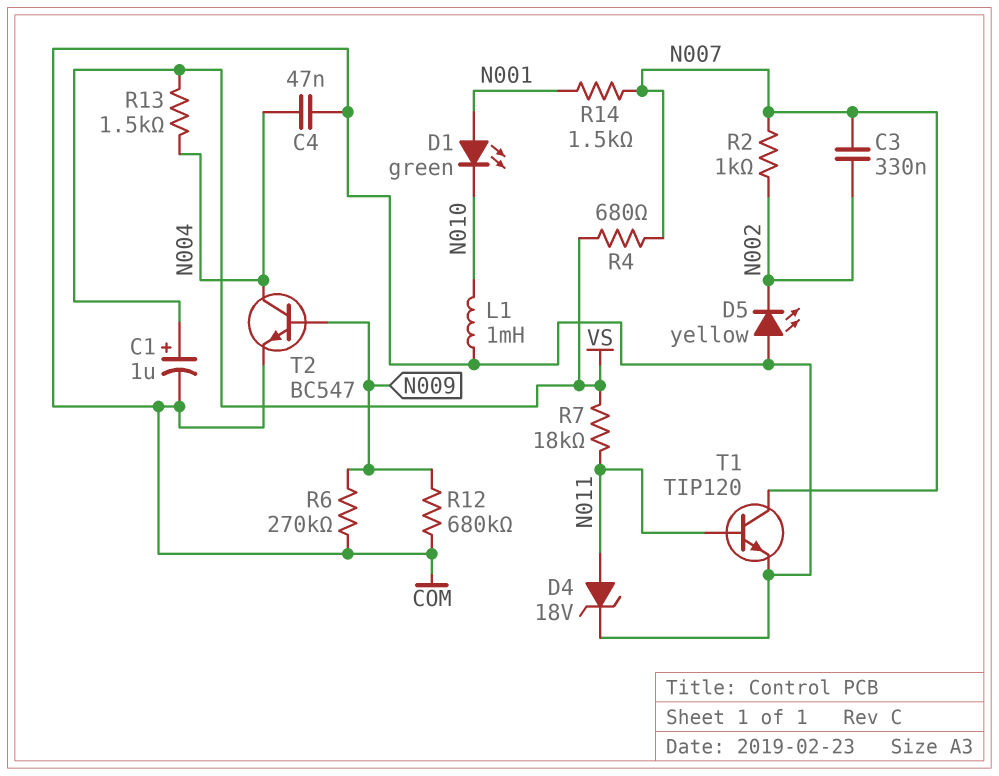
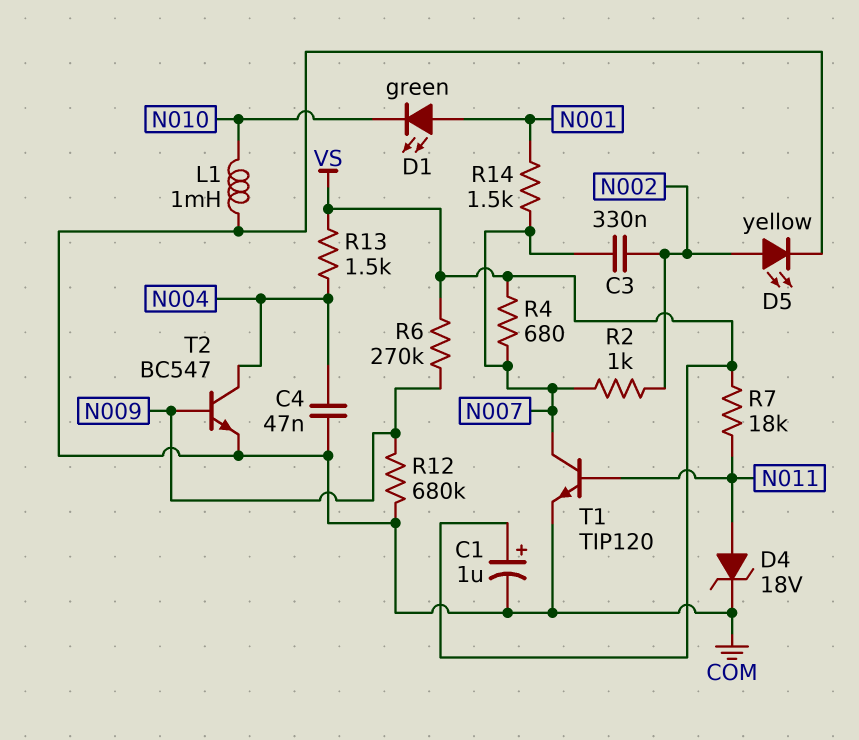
D5: LED yellow (A COM, K N002) -> LED yellow (A N002, K COM)
R6: 270k (COM, N009) -> 270k (N009, VS)

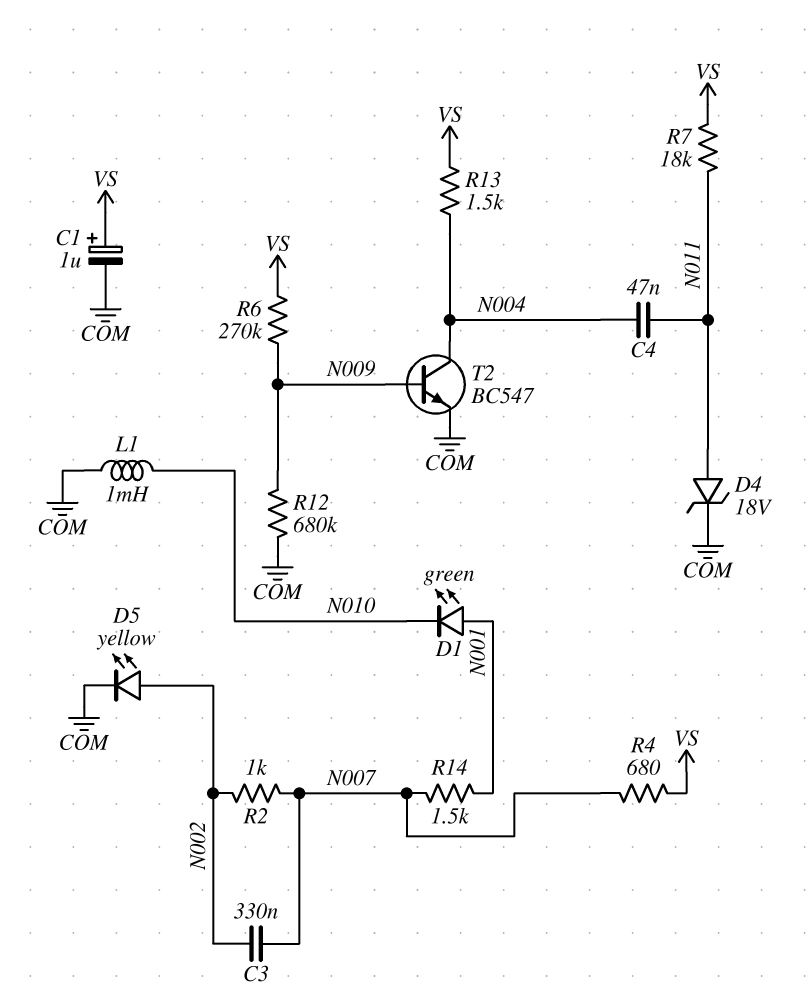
C4: 47nF (COM, N004) -> 47nF (N004, N011)
T1: NPN TIP120 (B N011, C N007, E COM) -> none

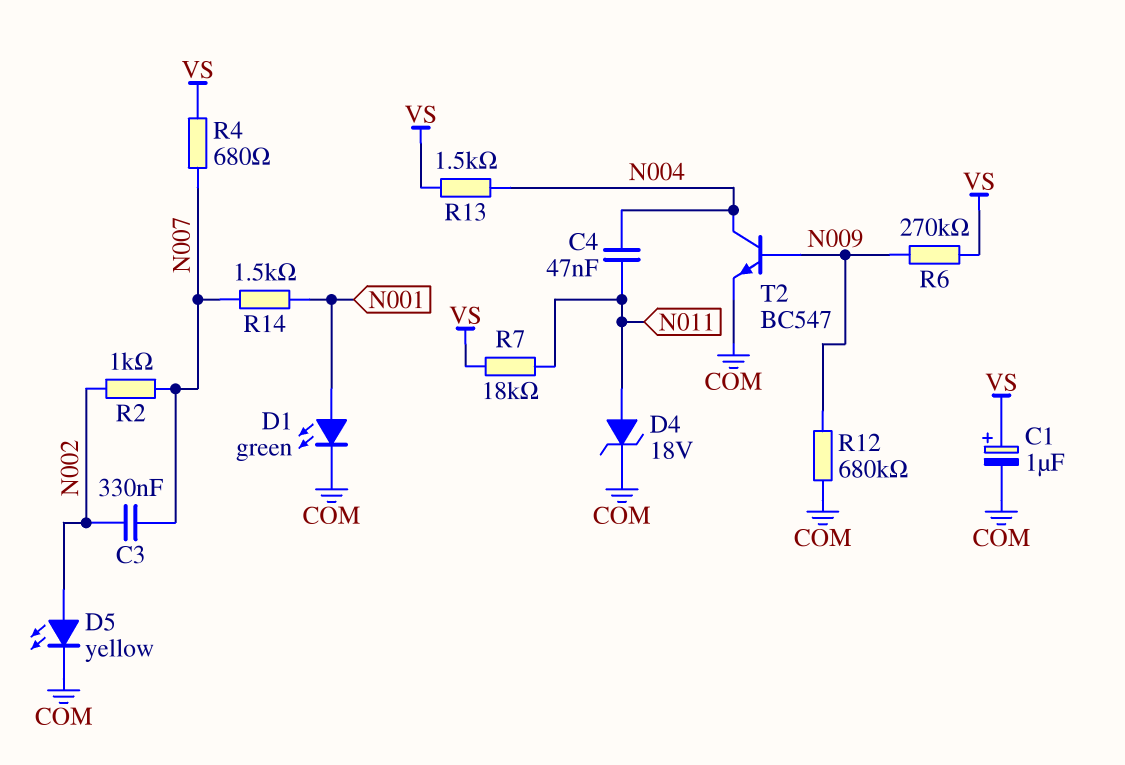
D1: LED green (A N001, K N010) -> LED green (A N001, K COM)
L1: 1mH (COM, N010) -> none

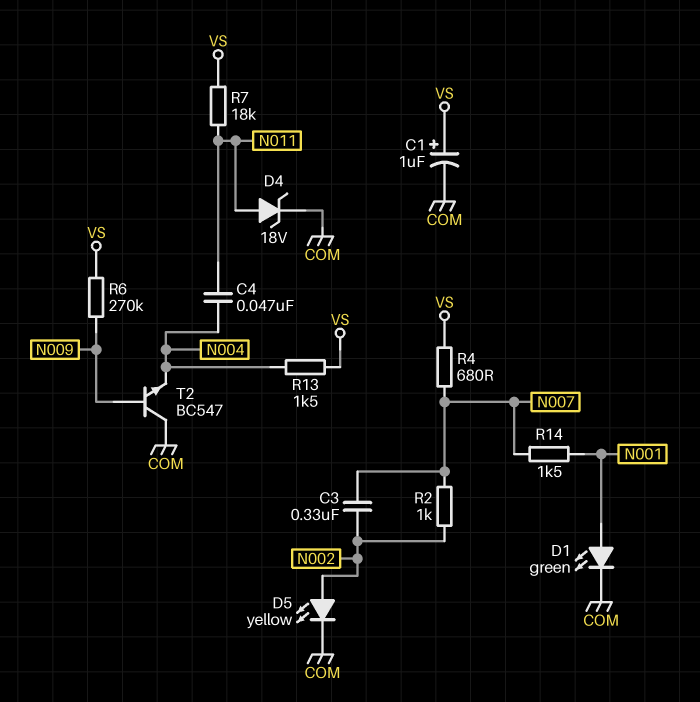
R12: 680k (COM, N009) -> none
T2: NPN BC547 (B N009, C N004, E COM) -> NPN BC547 (B N009, C COM, E N004)

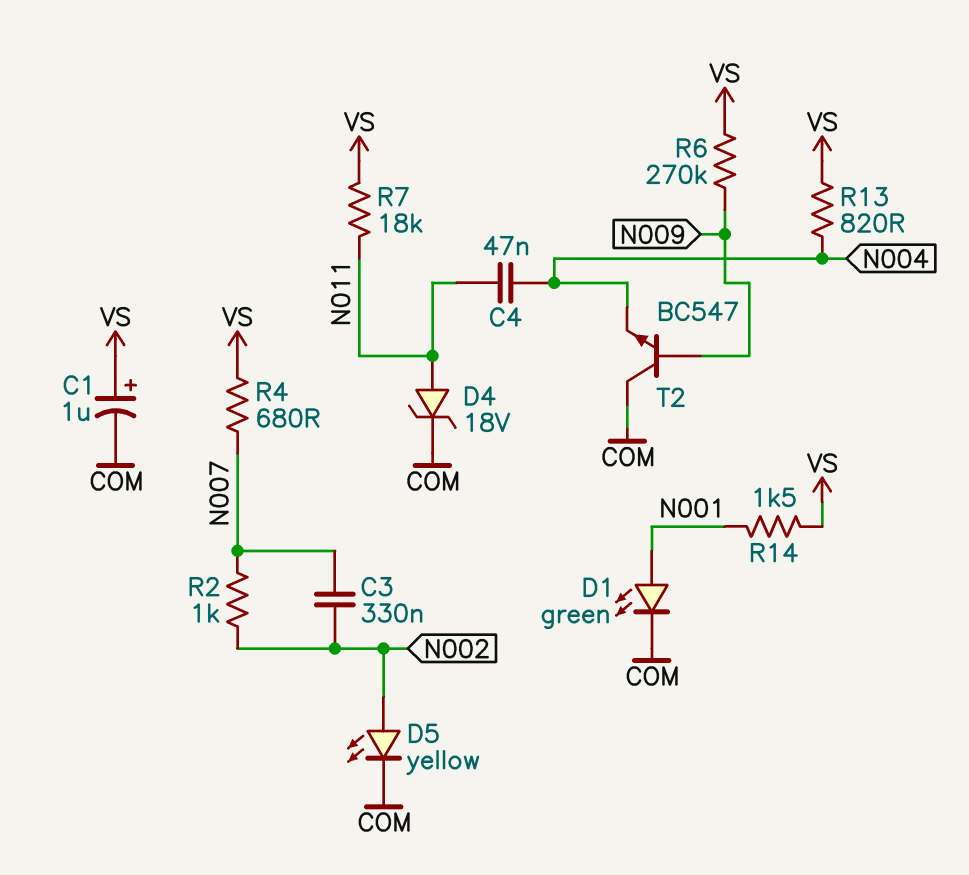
R13: 1.5k (N004, VS) -> 820 (N004, VS)
R14: 1.5k (N001, N007) -> 1.5k (N001, VS)

